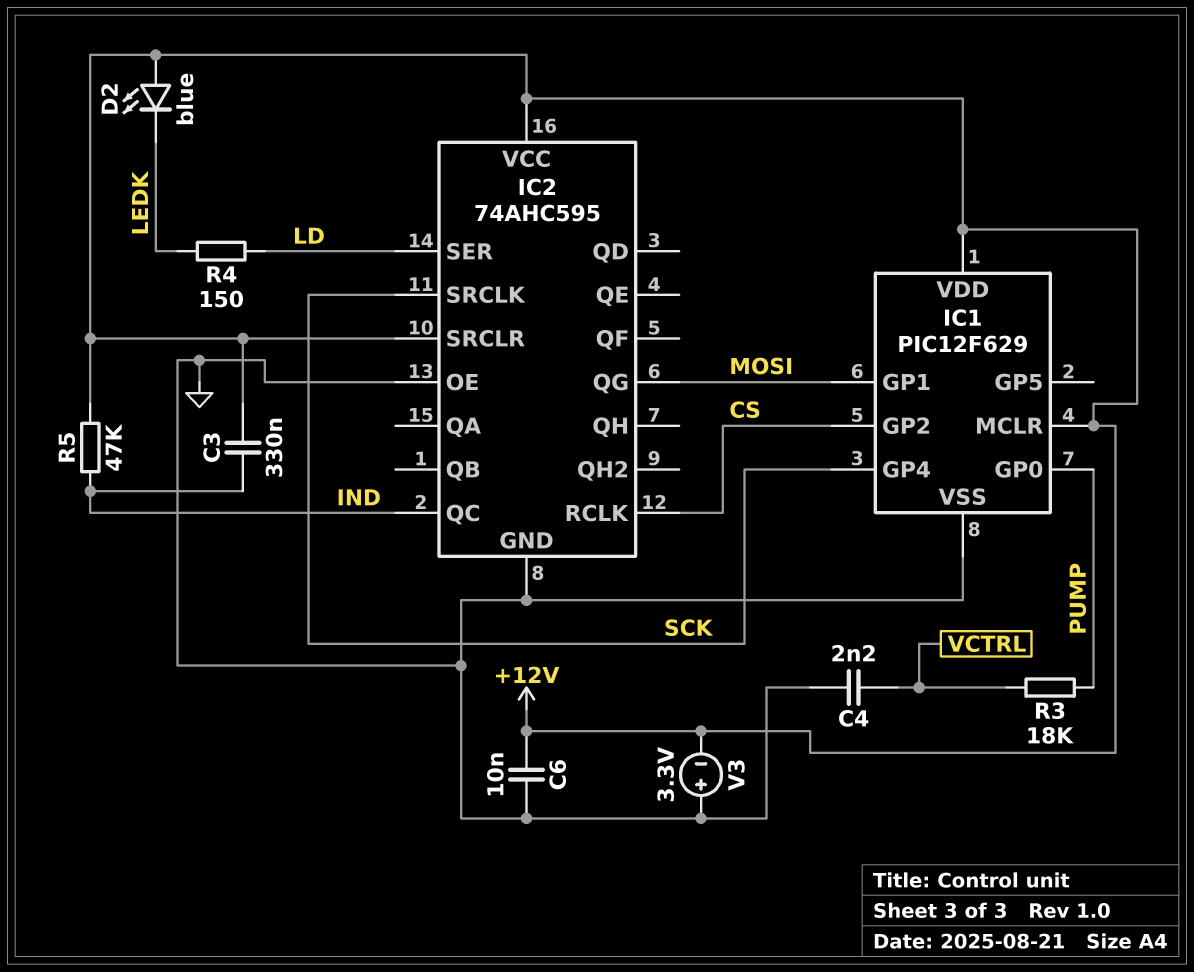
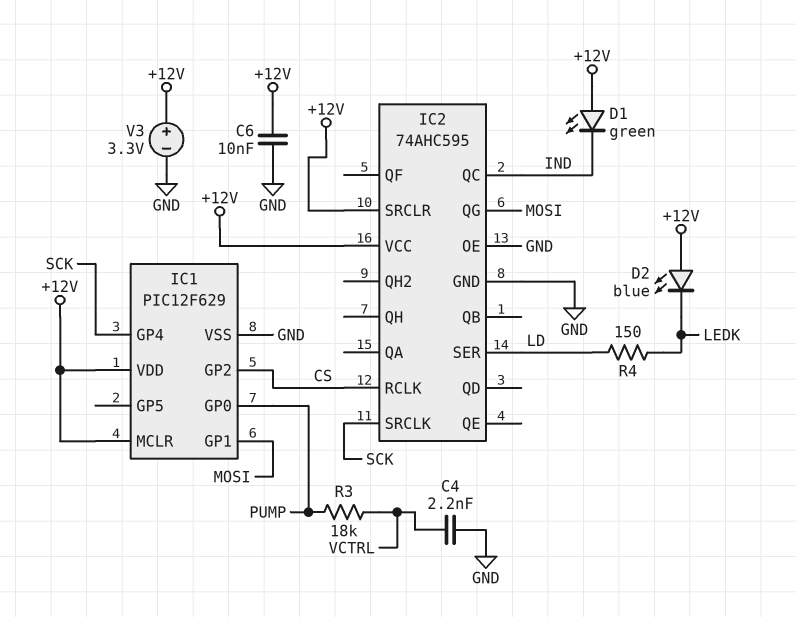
C3: 330nF (+12V, IND) -> none
D1: none -> LED green (A +12V, K IND)
R5: 47k (+12V, IND) -> none
V3: 3.3V (plus GND, minus +12V) -> 3.3V (plus +12V, minus GND)

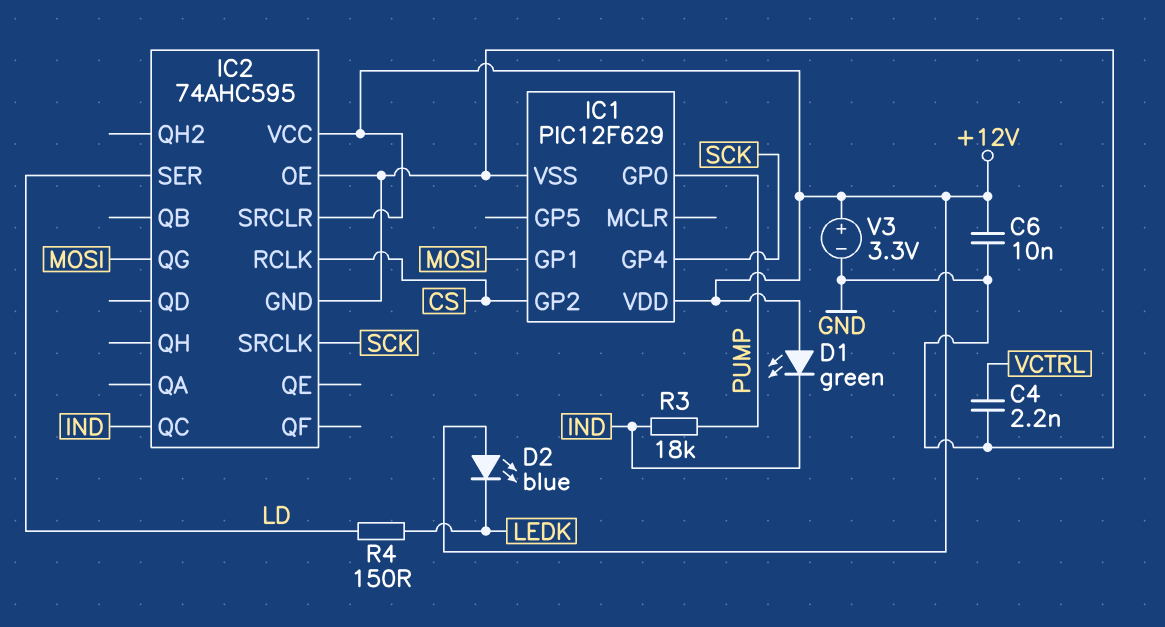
IC1 pin MCLR: +12V -> none
R3: 18k (PUMP, VCTRL) -> 18k (IND, PUMP)

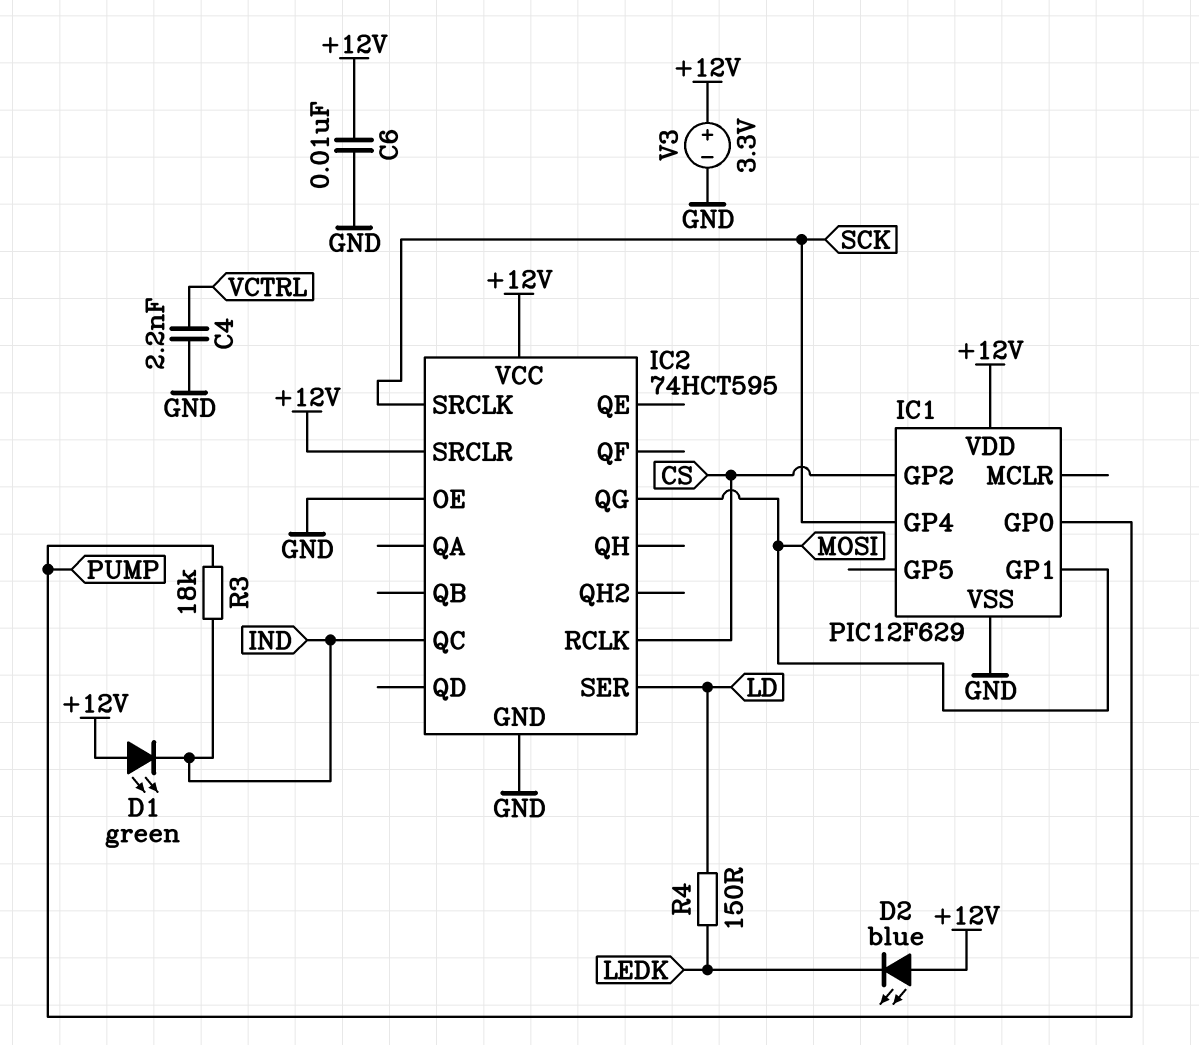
IC2: 74AHC595 -> 74HCT595

